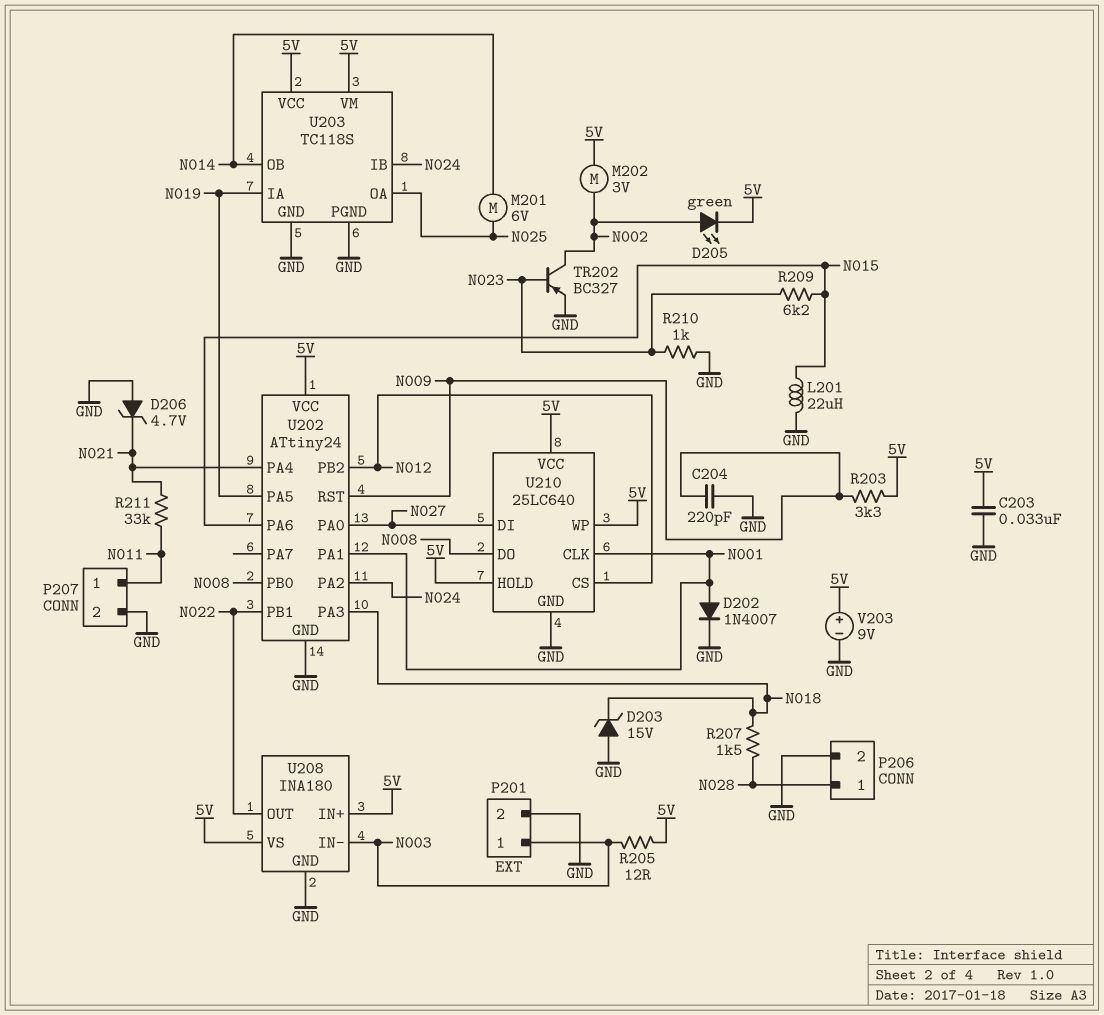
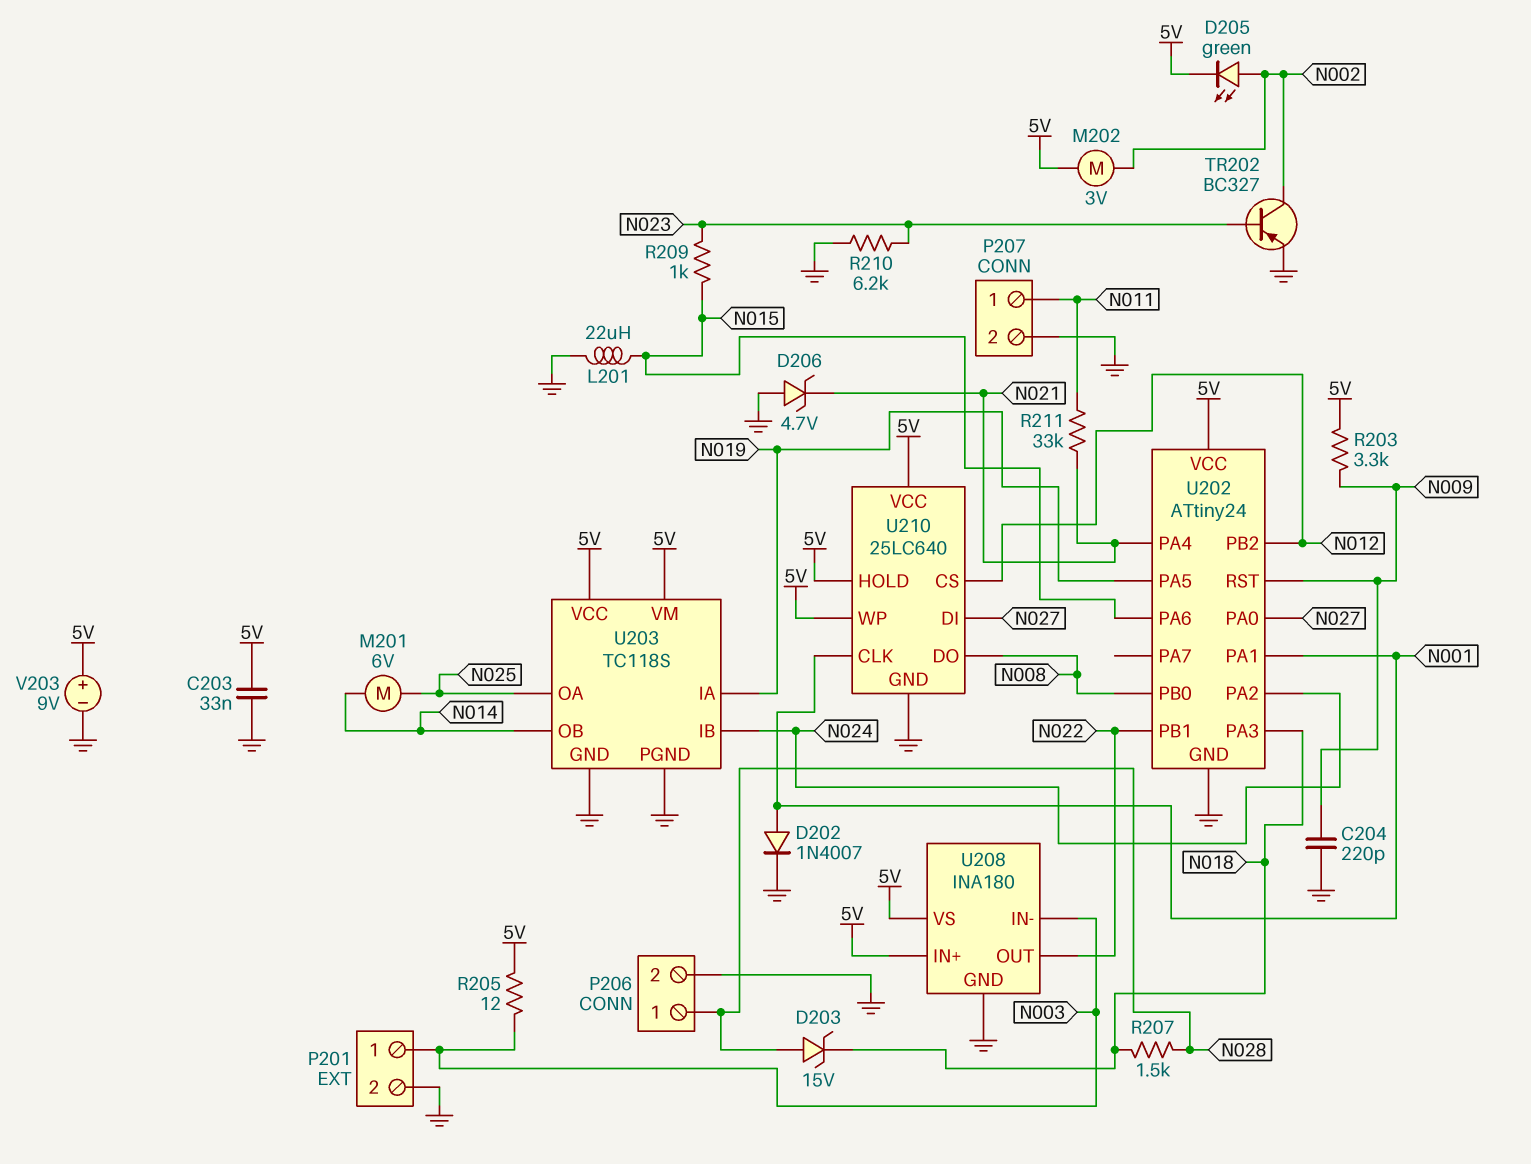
D203: zener 15V (A GND, K N018) -> zener 15V (A N028, K N018)
R209: 6.2k (N015, N023) -> 1k (N015, N023)
R210: 1k (GND, N023) -> 6.2k (GND, N023)

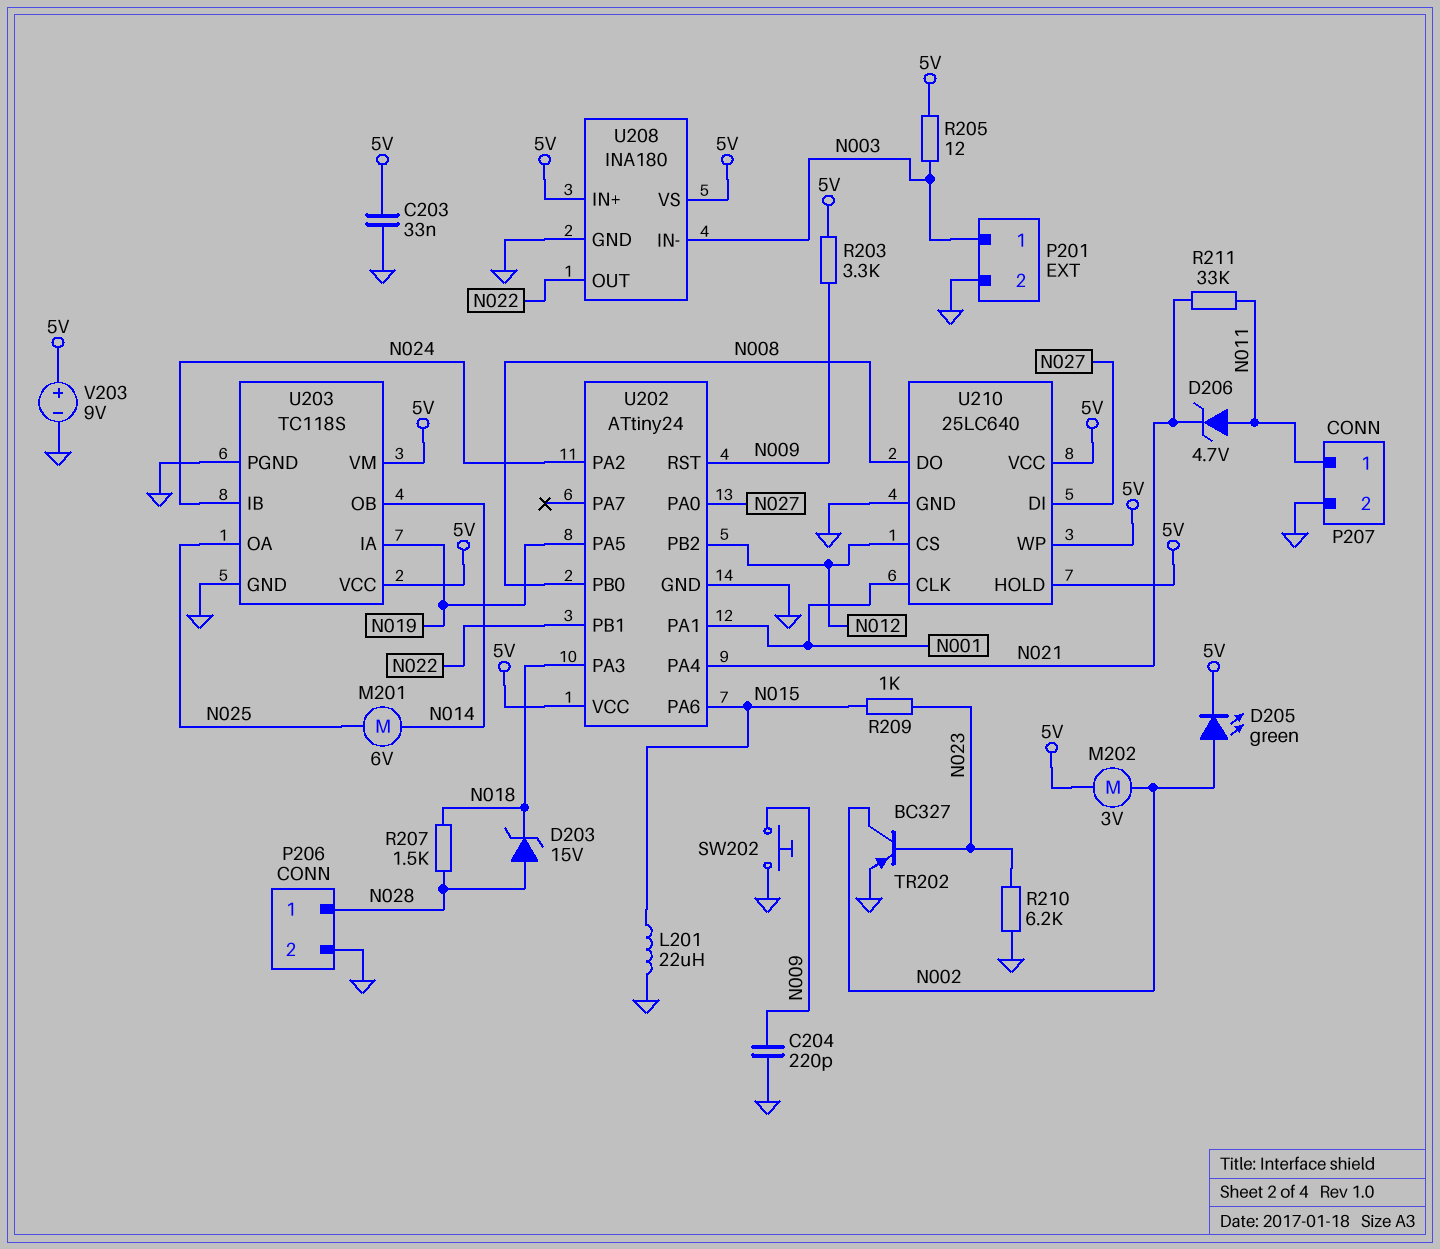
D202: diode 1N4007 (A N001, K GND) -> none
D206: zener 4.7V (A GND, K N021) -> zener 4.7V (A N011, K N021)
SW202: none -> button (GND, N009)

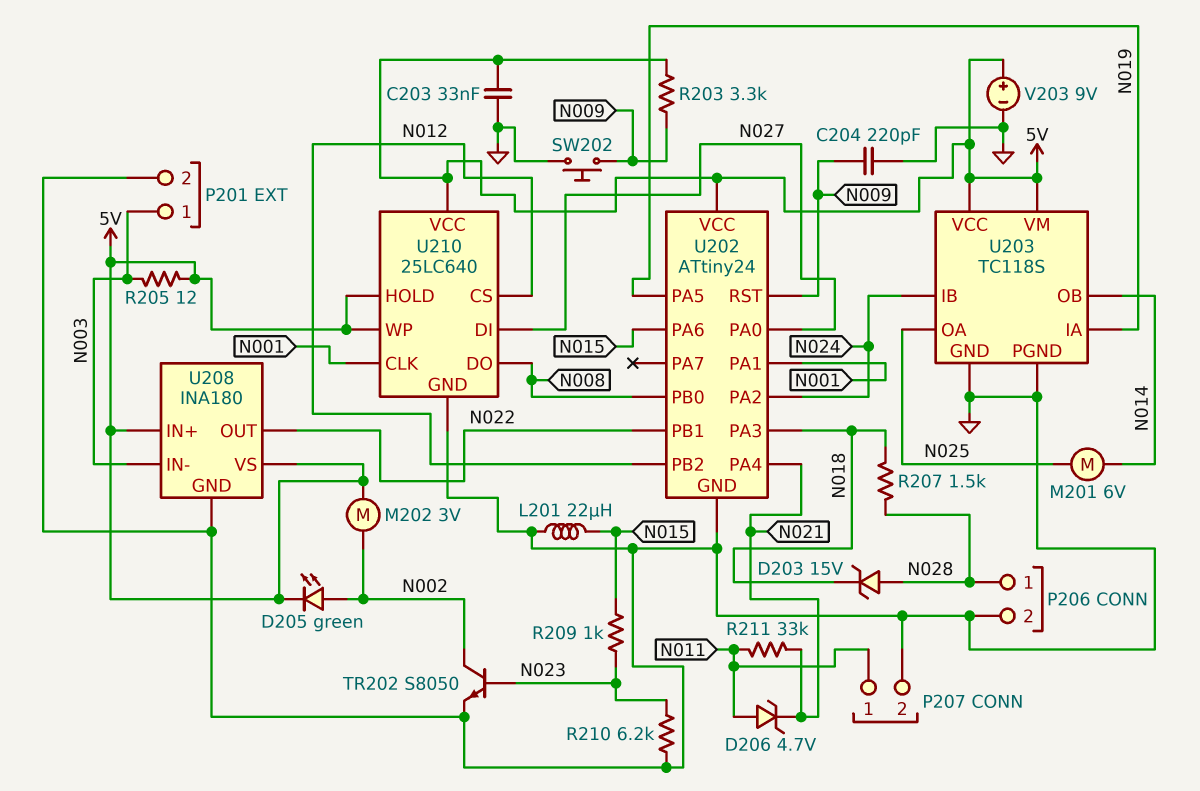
TR202: PNP BC327 (B N023, C N002, E GND) -> NPN S8050 (B N023, C N002, E GND)

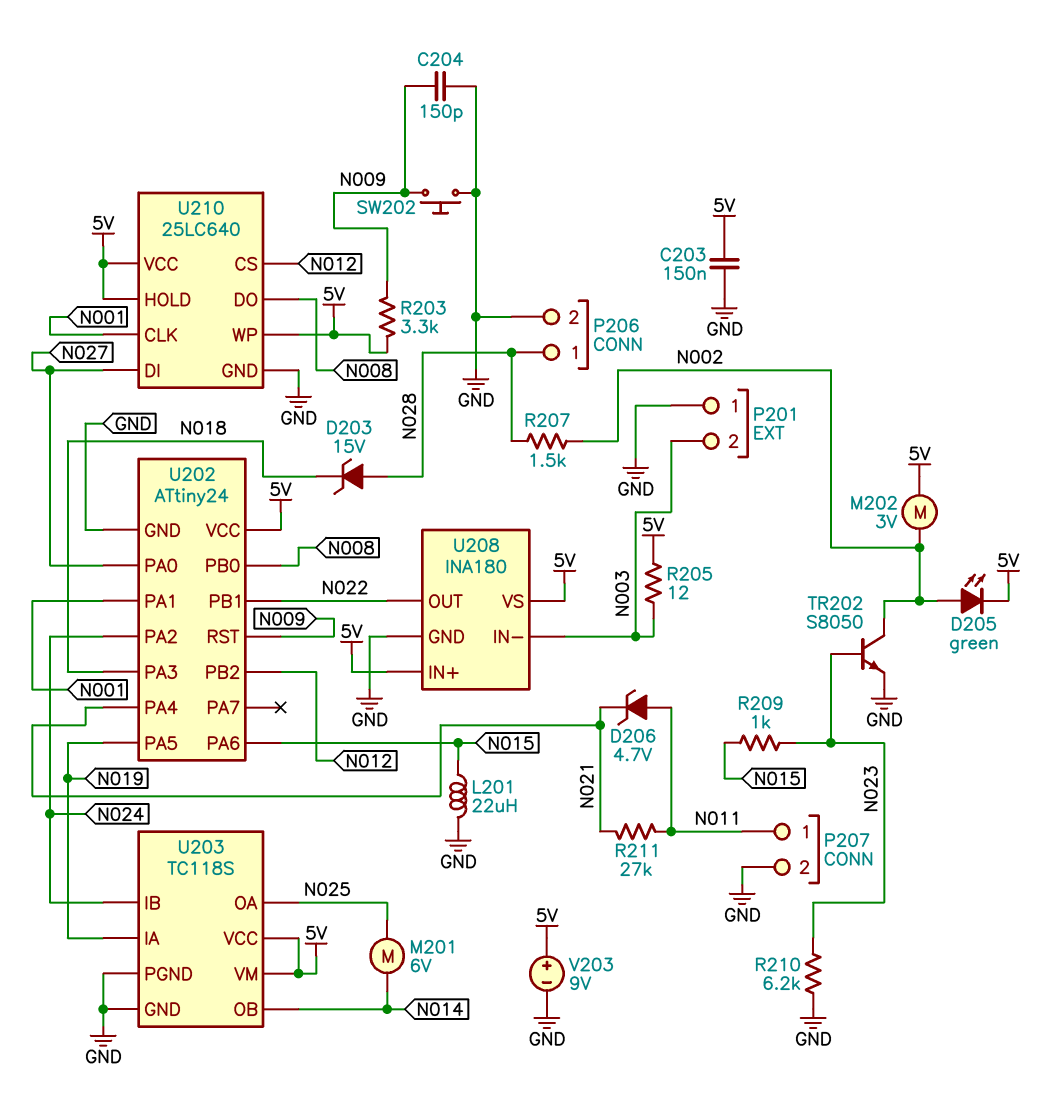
C203: 33nF (5V, GND) -> 150nF (5V, GND)
C204: 220pF (GND, N009) -> 150pF (GND, N009)
P201 pin 1: N003 -> GND
P201 pin 2: GND -> N003
R207: 1.5k (N018, N028) -> 1.5k (N002, N028)
R211: 33k (N011, N021) -> 27k (N011, N021)

